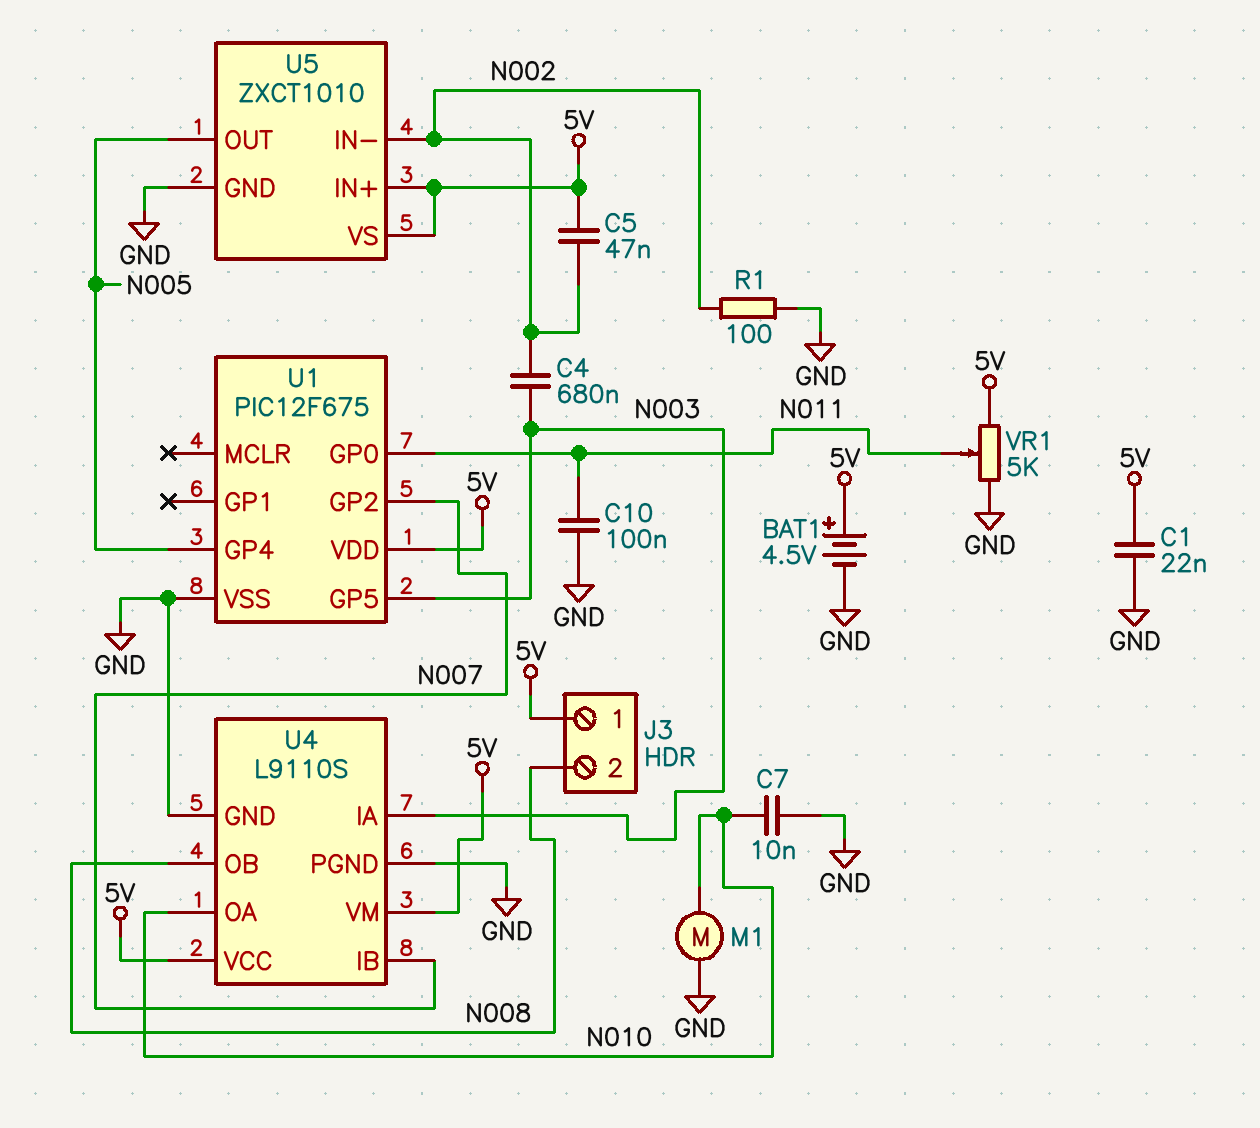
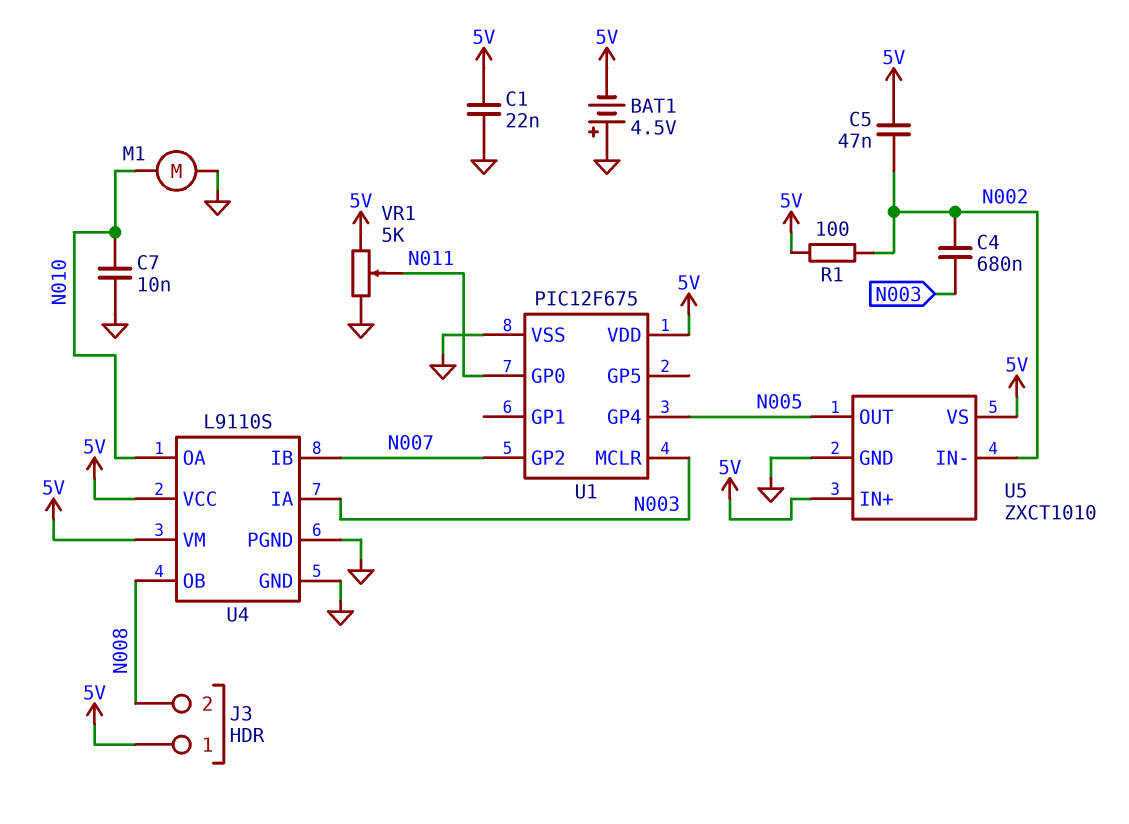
BAT1: 4.5V (plus 5V, minus GND) -> 4.5V (plus GND, minus 5V)
C10: 100nF (GND, N011) -> none
R1: 100 (GND, N002) -> 100 (5V, N002)
U1 pin GP5: N003 -> none
U1 pin MCLR: none -> N003

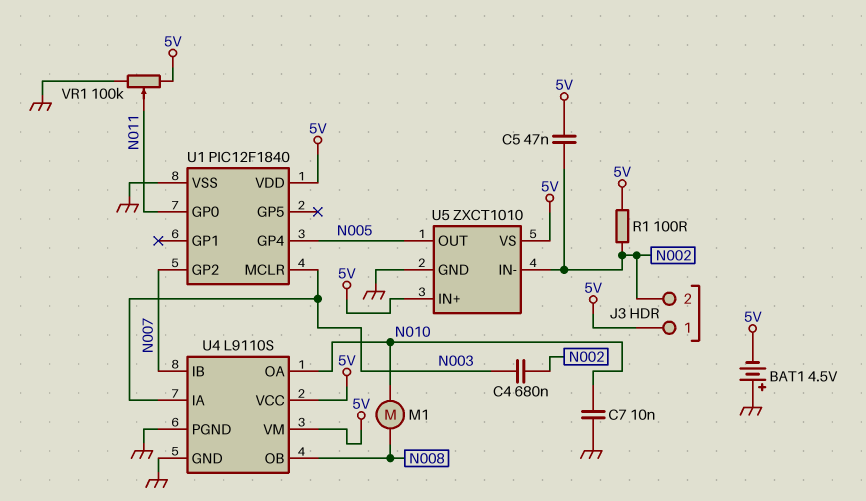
C1: 22nF (5V, GND) -> none
J3 pin 2: N008 -> N002
M1: motor (GND, N010) -> motor (N008, N010)
U1: PIC12F675 -> PIC12F1840
VR1: 5k (5V, GND, wiper N011) -> 100k (5V, GND, wiper N011)

